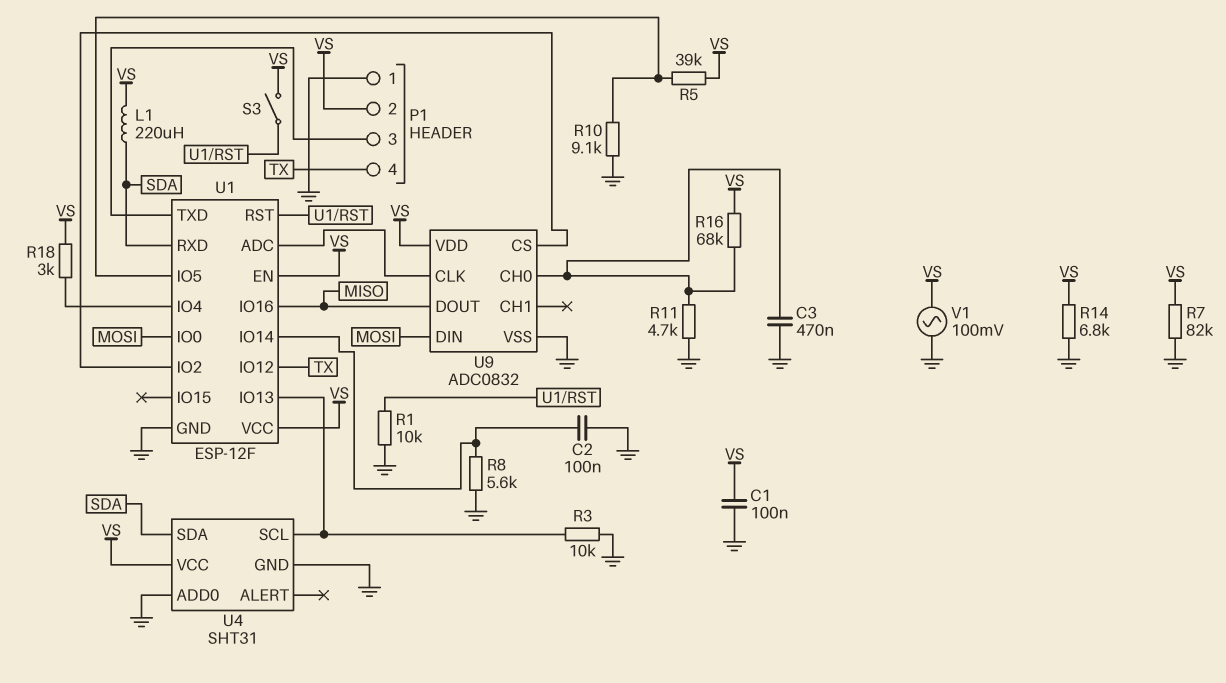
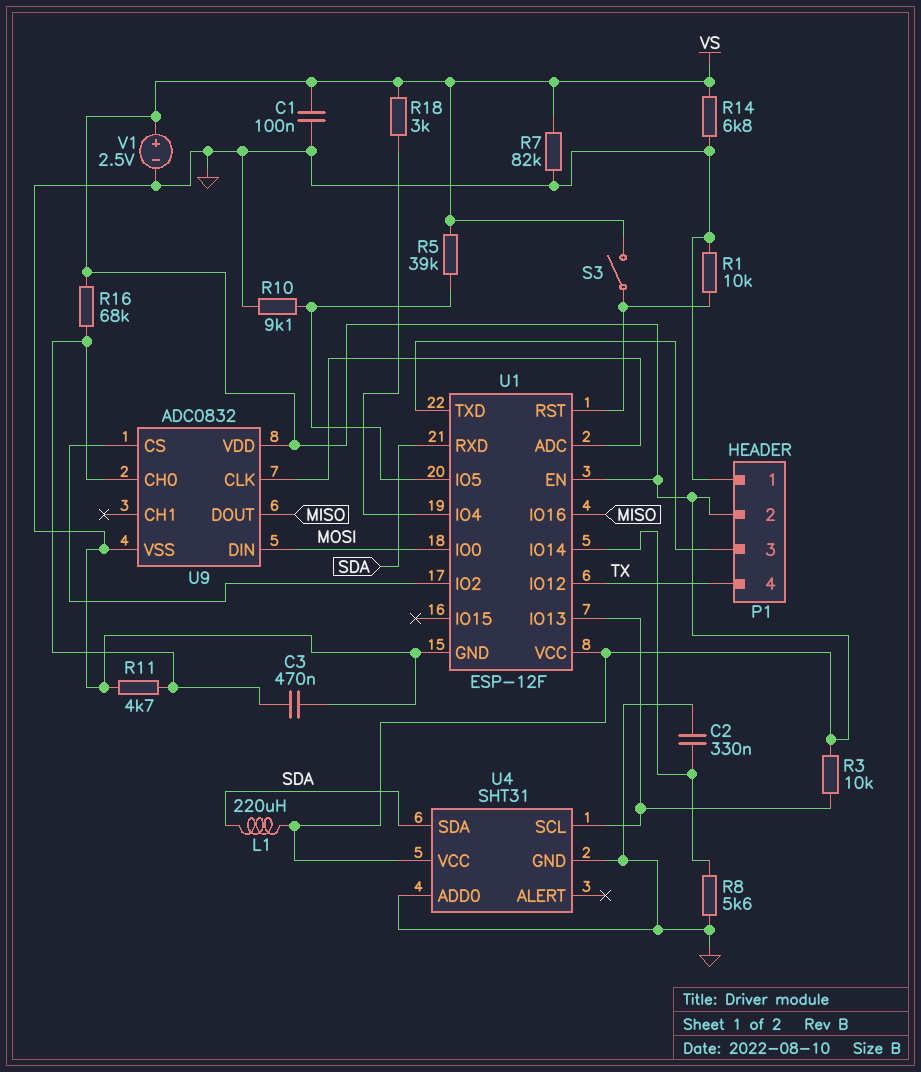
C2: 100nF (GND, U1/IO14) -> 330nF (GND, U1/IO14)
R3: 10k (GND, U1/IO13) -> 10k (U1/IO13, VS)
V1: AC 100mV (GND, VS) -> 2.5V (plus VS, minus GND)

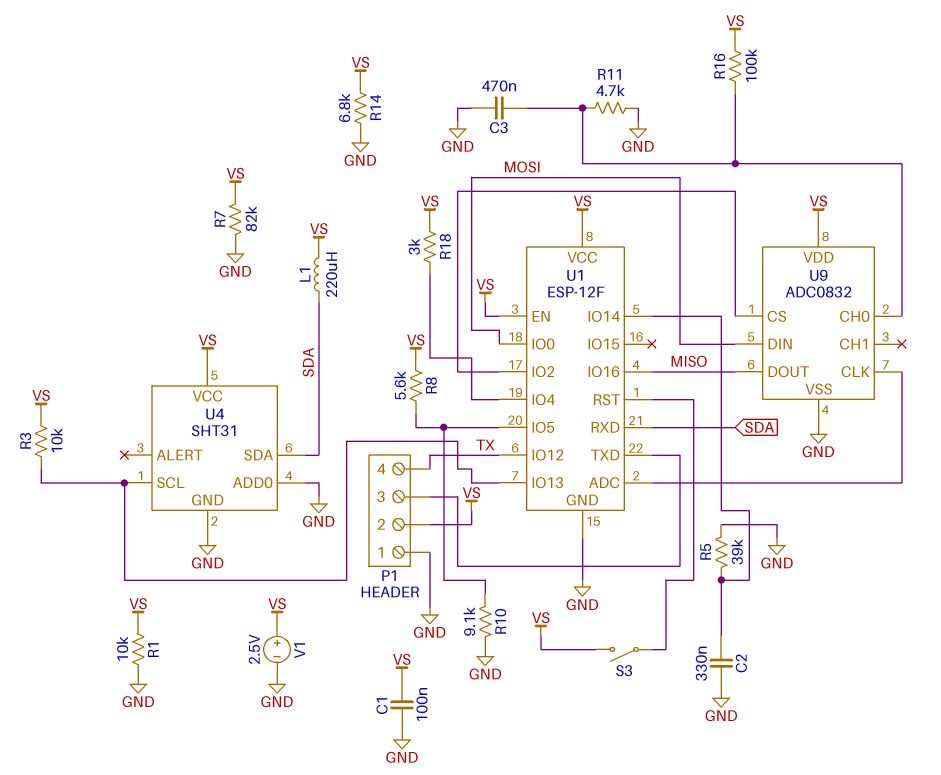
R1: 10k (GND, U1/RST) -> 10k (GND, VS)
R5: 39k (U1/IO5, VS) -> 39k (GND, U1/IO14)
R8: 5.6k (GND, U1/IO14) -> 5.6k (U1/IO5, VS)
R16: 68k (U9/CH0, VS) -> 100k (U9/CH0, VS)

